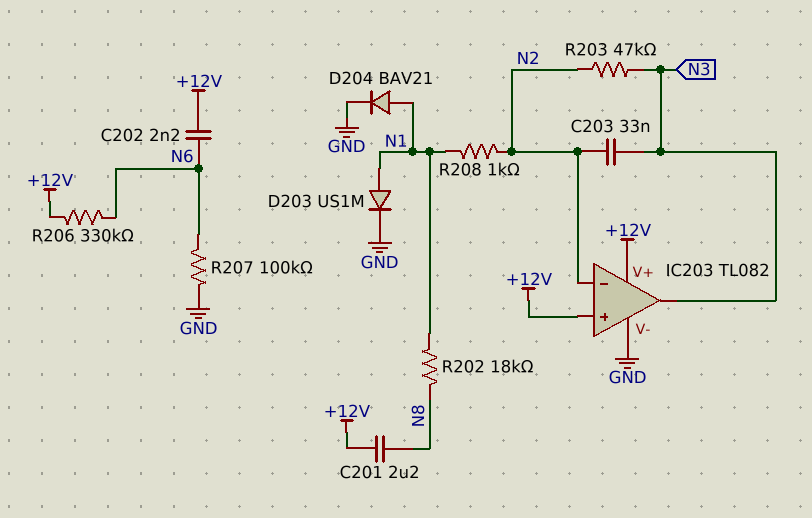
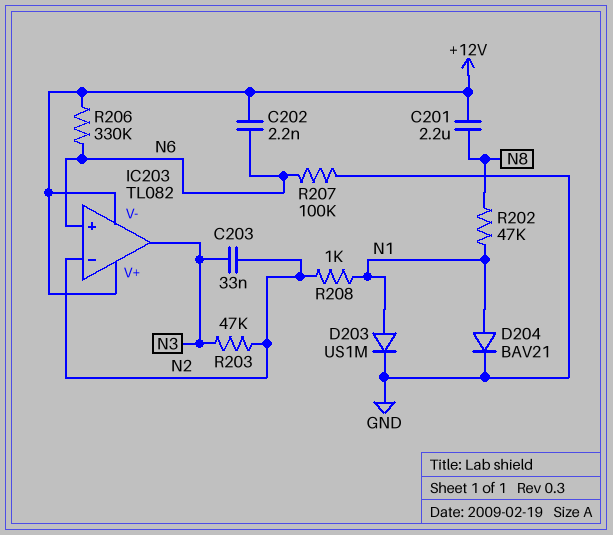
IC203 pin V-: GND -> +12V
IC203 pin in+: +12V -> N6
R202: 18k (N1, N8) -> 47k (N1, N8)

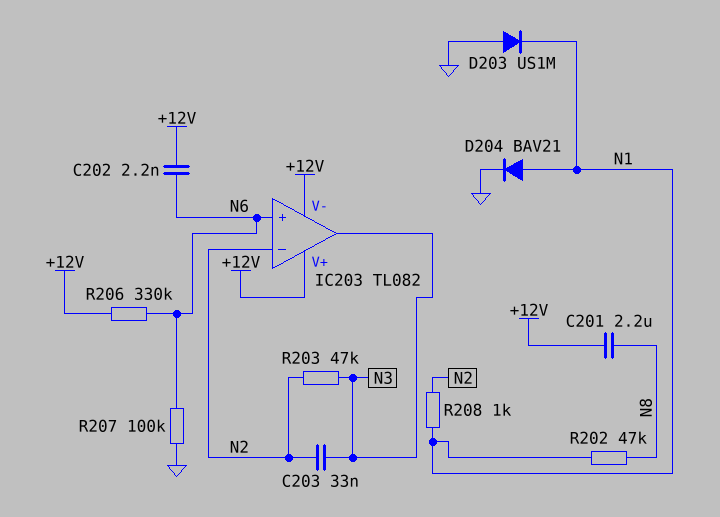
D203: diode US1M (A N1, K GND) -> diode US1M (A GND, K N1)

